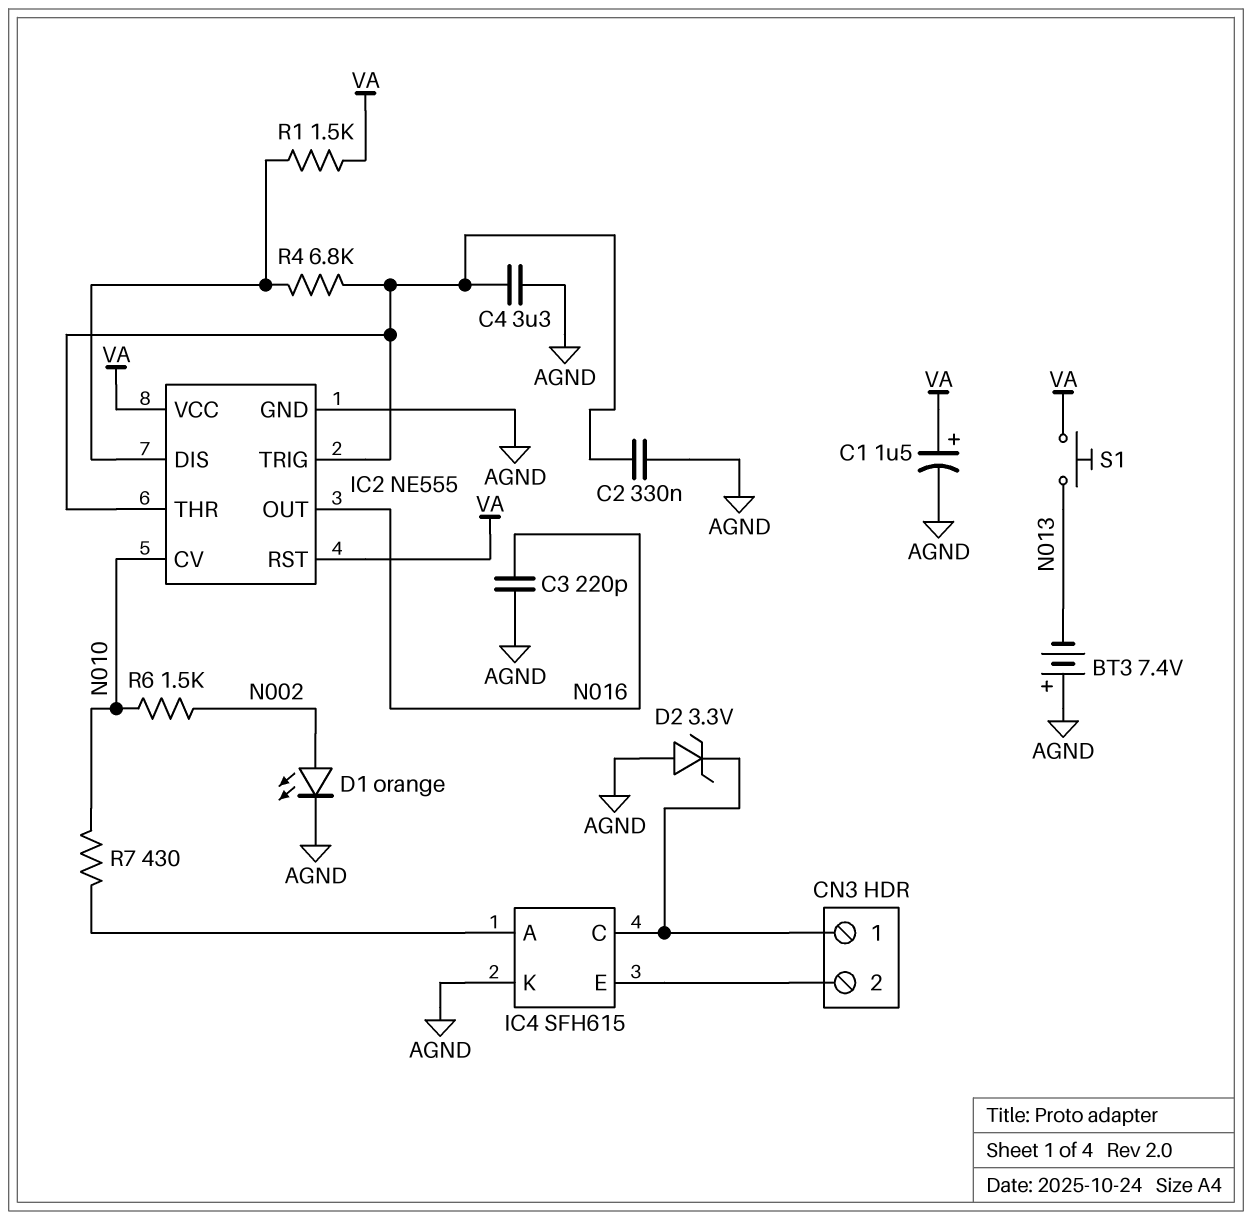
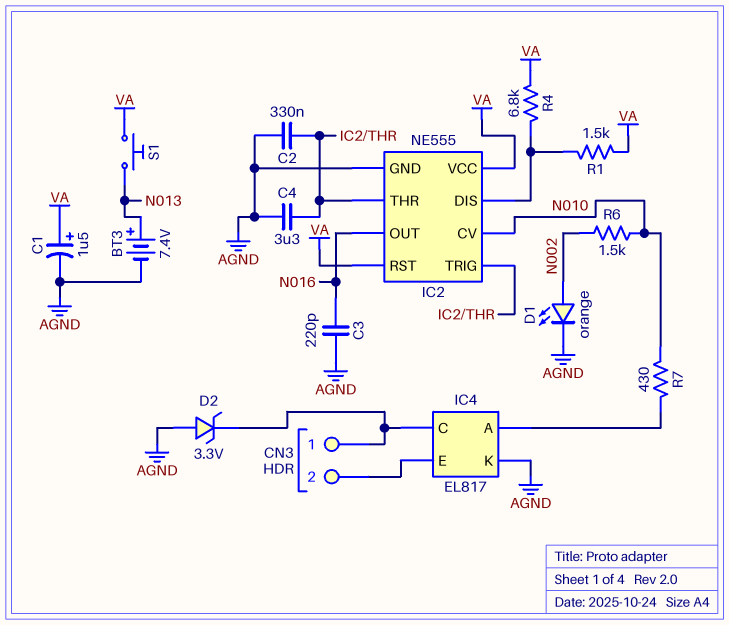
BT3: 7.4V (plus AGND, minus N013) -> 7.4V (plus N013, minus AGND)
IC4: SFH615 -> EL817
R4: 6.8k (IC2/DIS, IC2/THR) -> 6.8k (IC2/DIS, VA)

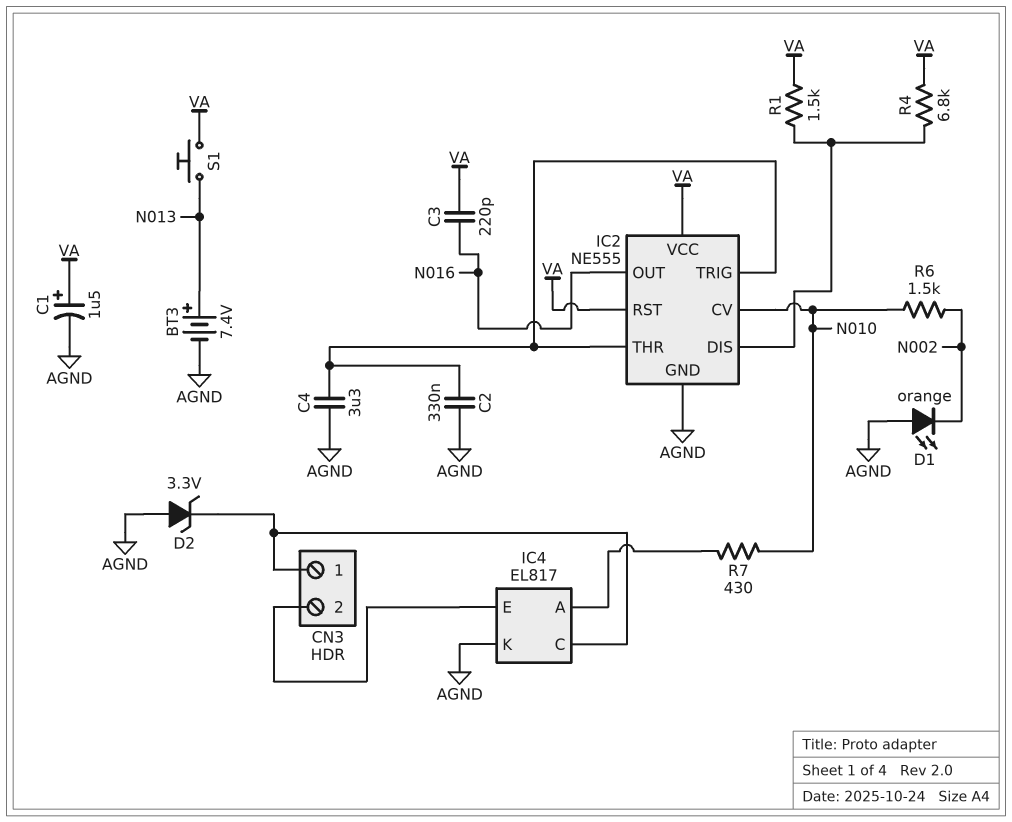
C3: 220pF (AGND, N016) -> 220pF (N016, VA)
D1: LED orange (A N002, K AGND) -> LED orange (A AGND, K N002)

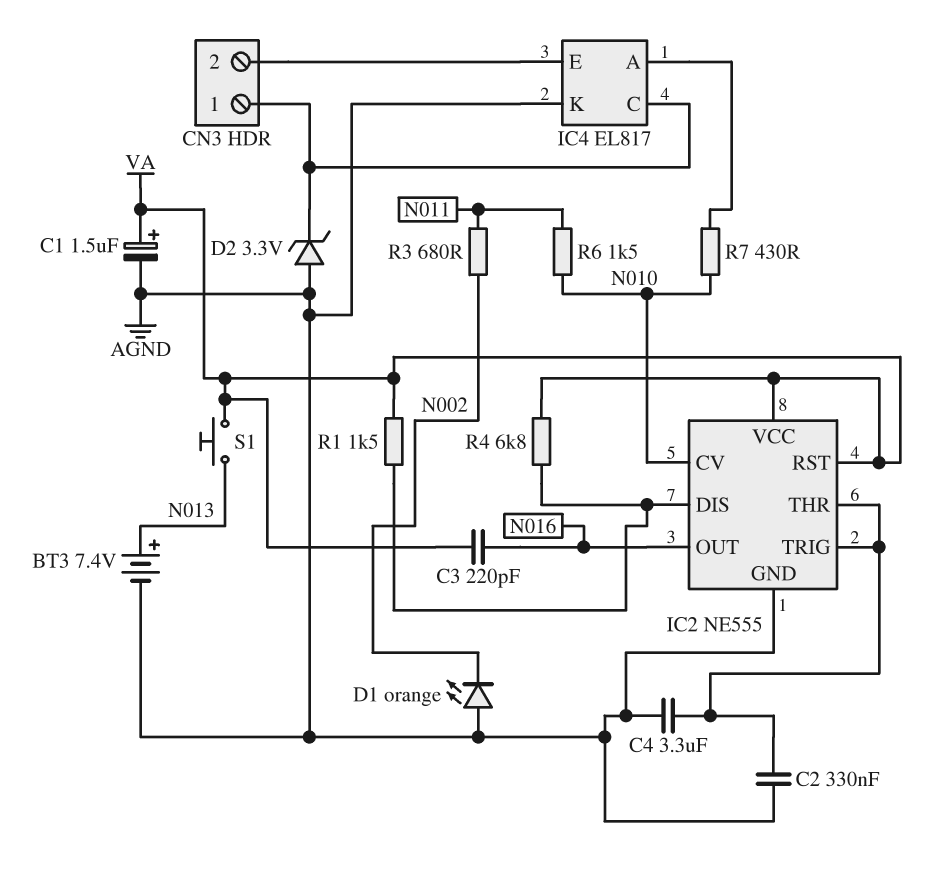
R3: none -> 680 (N002, N011)
R6: 1.5k (N002, N010) -> 1.5k (N010, N011)

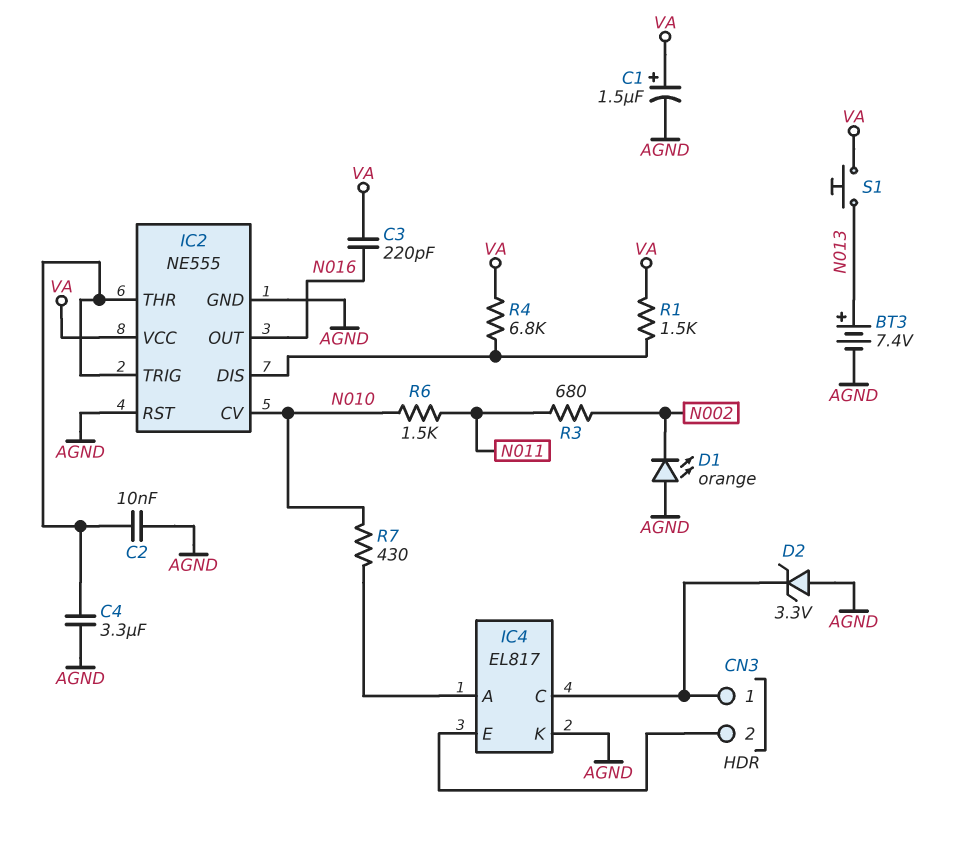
C2: 330nF (AGND, IC2/THR) -> 10nF (AGND, IC2/THR)
IC2 pin RST: VA -> AGND

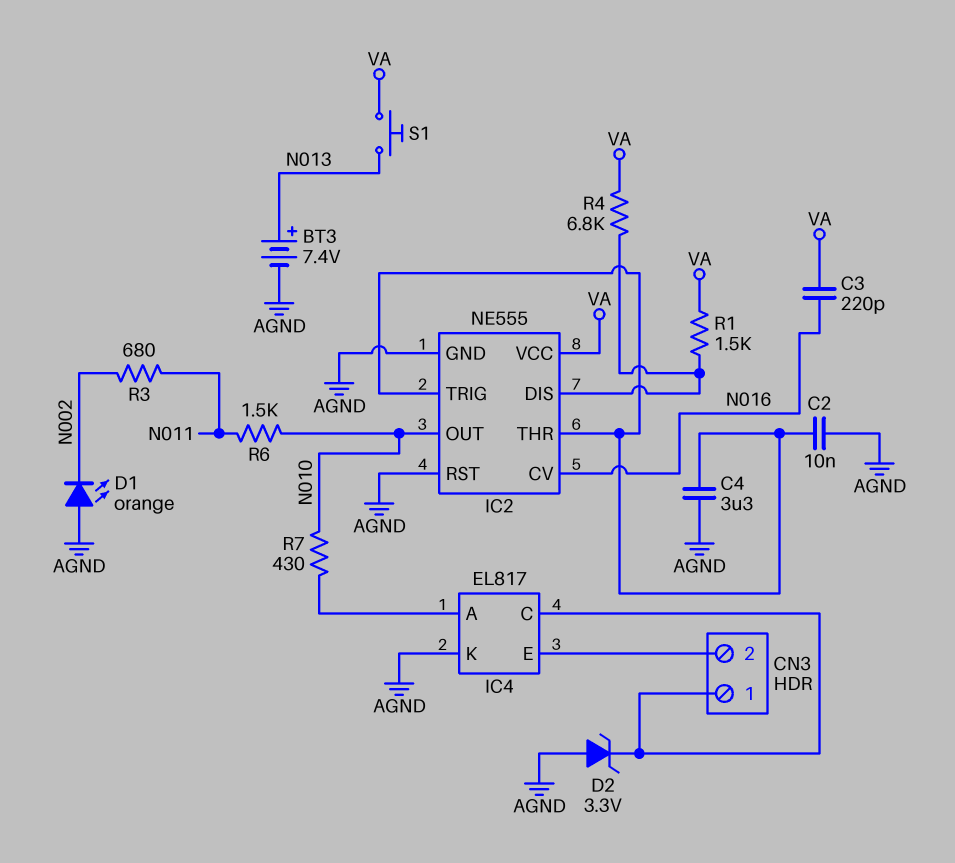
C1: 1.5uF (plus VA, minus AGND) -> none
IC2 pin CV: N010 -> N016
IC2 pin OUT: N016 -> N010

